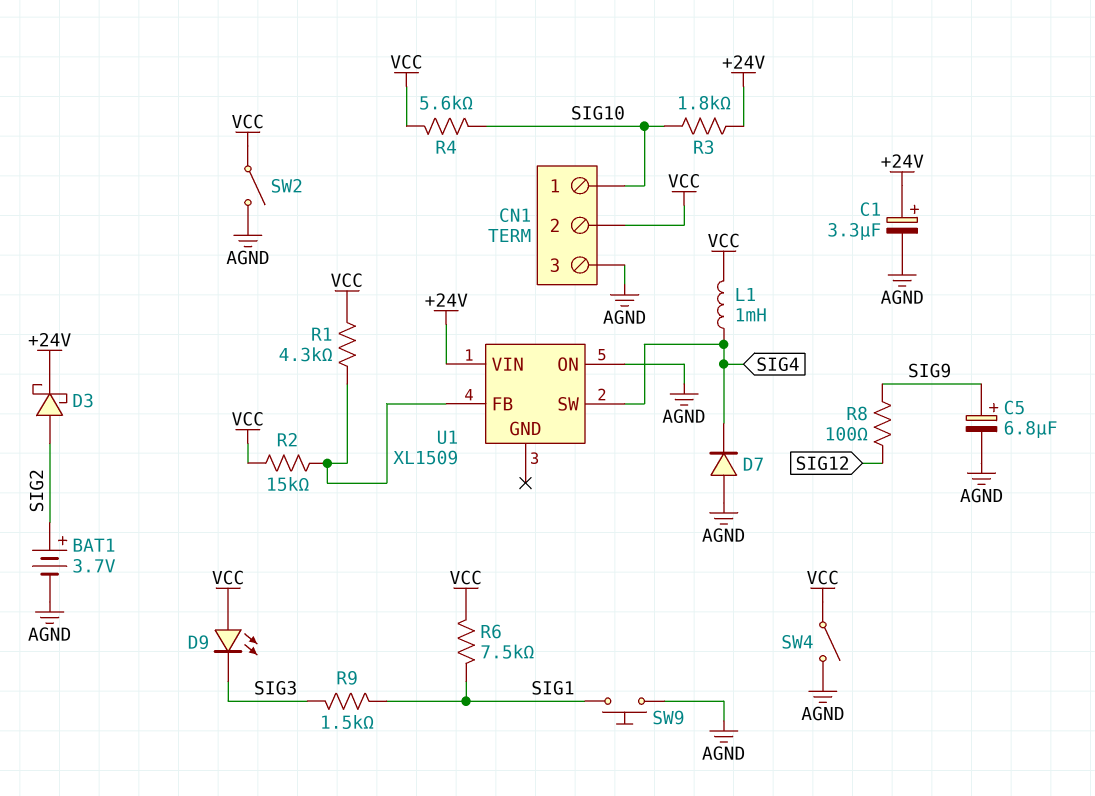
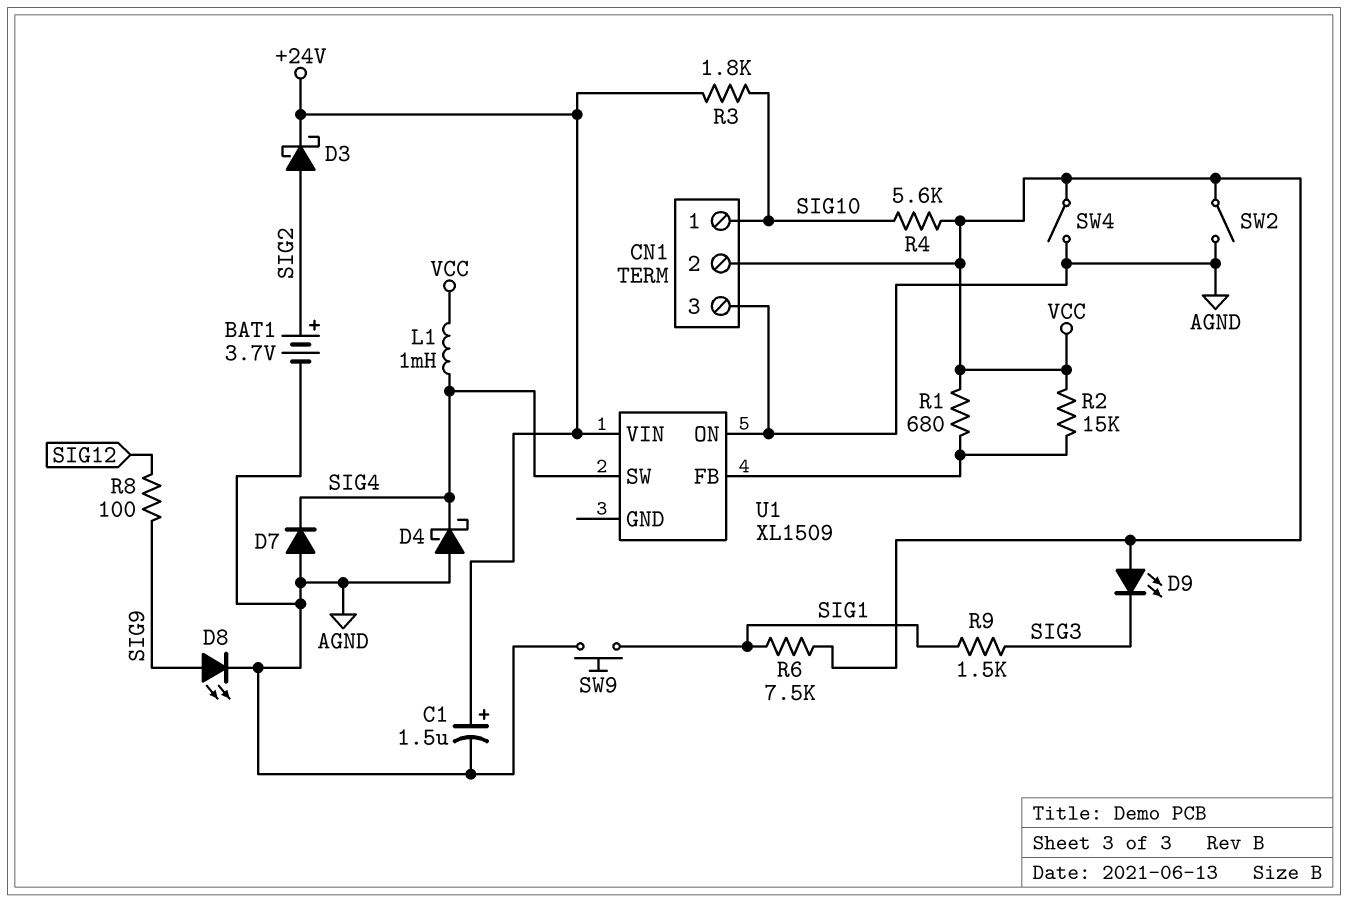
C1: 3.3uF (plus +24V, minus AGND) -> 1.5uF (plus +24V, minus AGND)
C5: 6.8uF (plus SIG9, minus AGND) -> none
D4: none -> schottky (A AGND, K SIG4)
D8: none -> LED (A SIG9, K AGND)
R1: 4.3k (U1/FB, VCC) -> 680 (U1/FB, VCC)

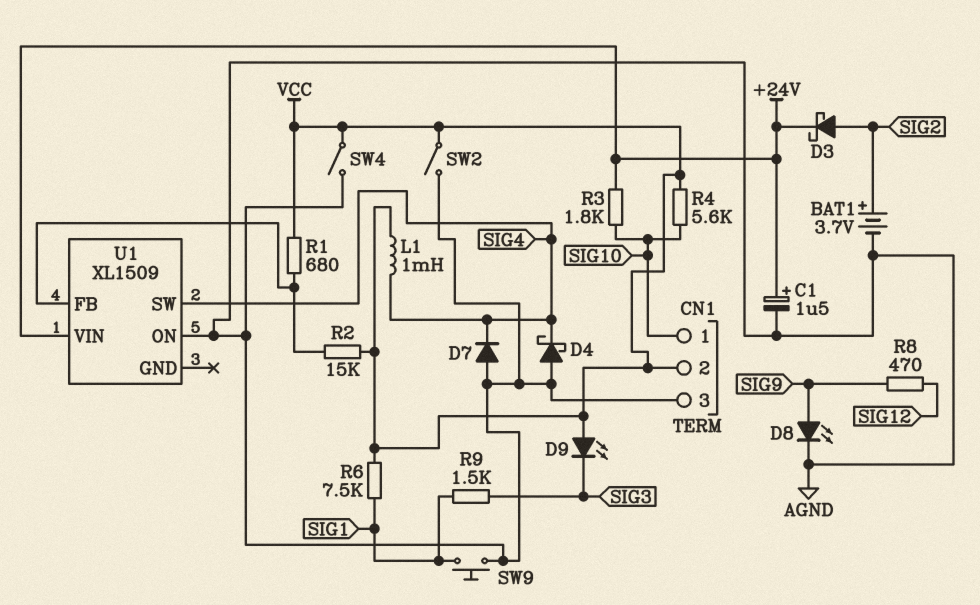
R8: 100 (SIG9, SIG12) -> 470 (SIG9, SIG12)

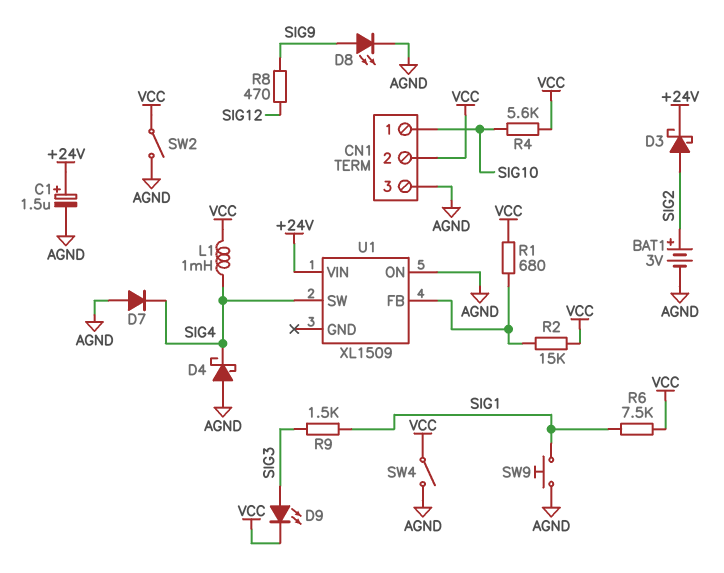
BAT1: 3.7V (plus SIG2, minus AGND) -> 3V (plus SIG2, minus AGND)
D9: LED (A VCC, K SIG3) -> LED (A SIG3, K VCC)
R3: 1.8k (+24V, SIG10) -> none

